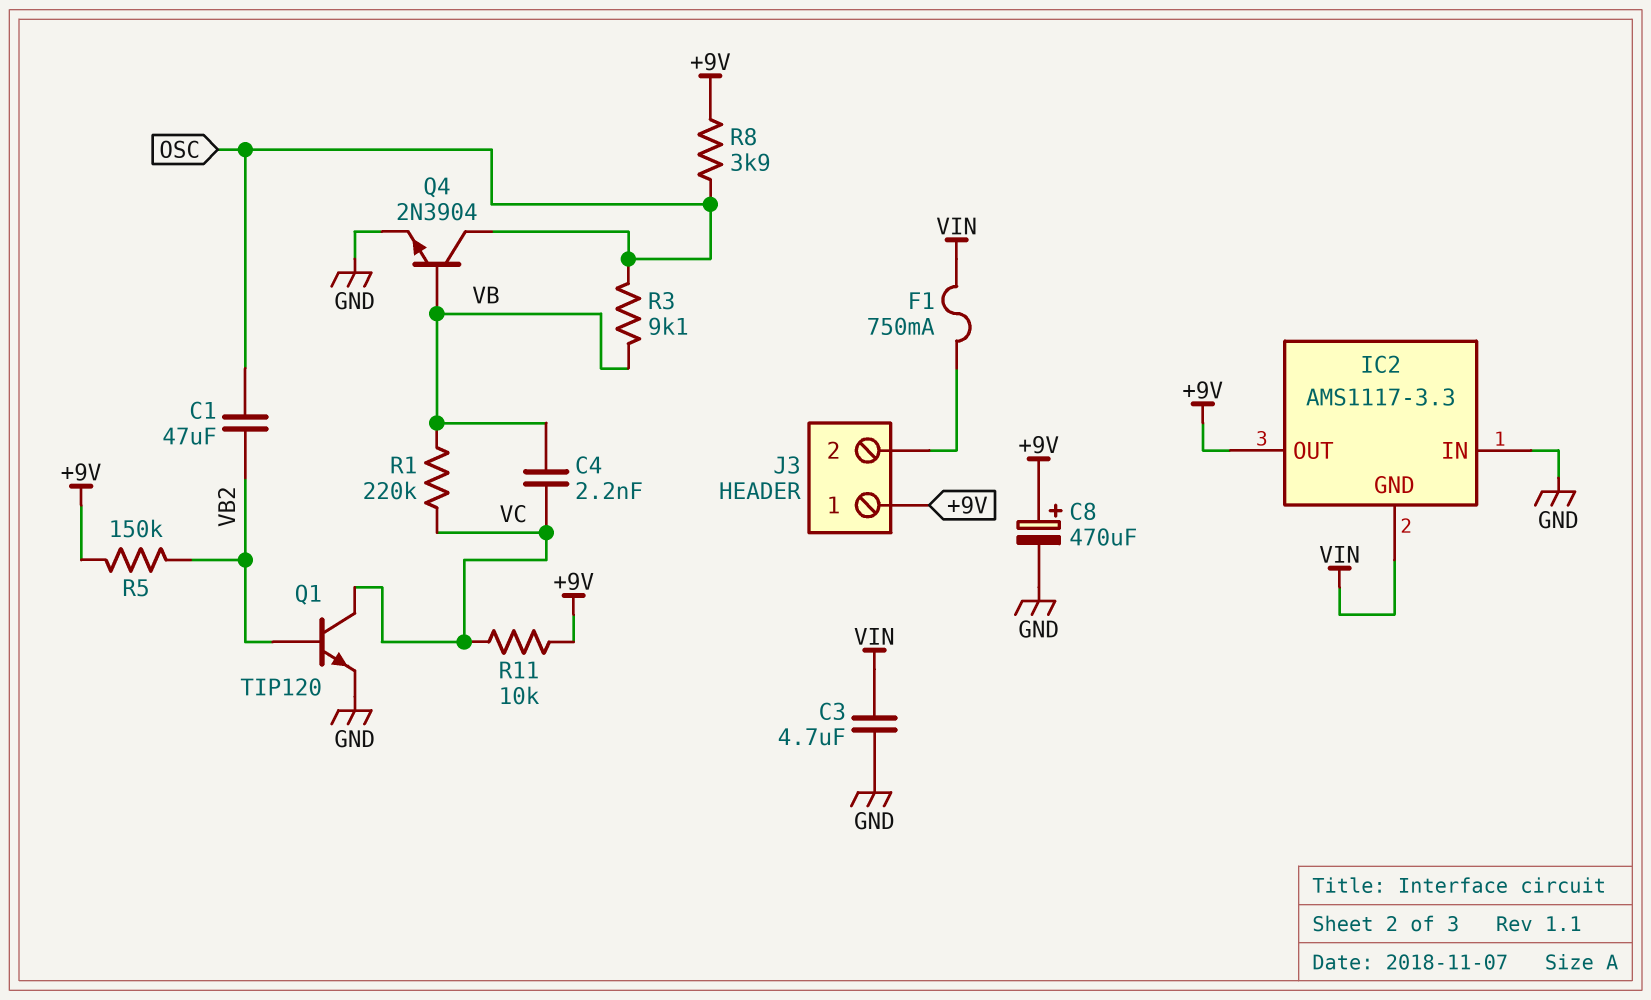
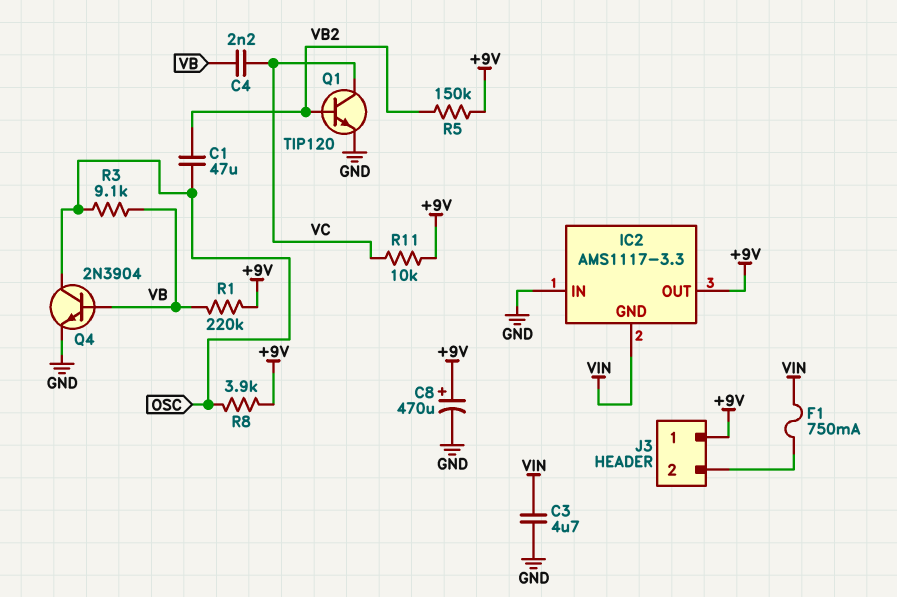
R1: 220k (VB, VC) -> 220k (+9V, VB)

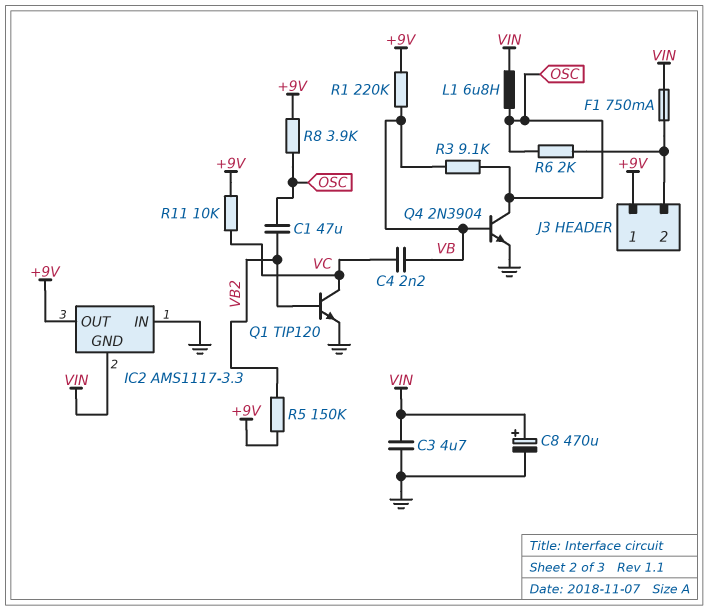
C8: 470uF (plus +9V, minus GND) -> 470uF (plus VIN, minus GND)
L1: none -> 6.8uH (OSC, VIN)
R6: none -> 2k (J3/2, OSC)

